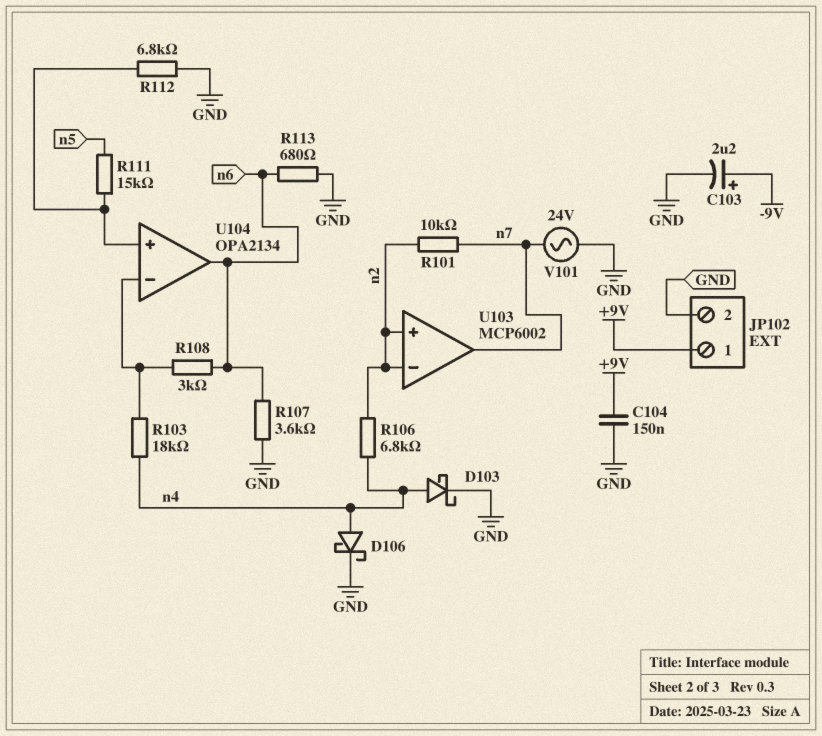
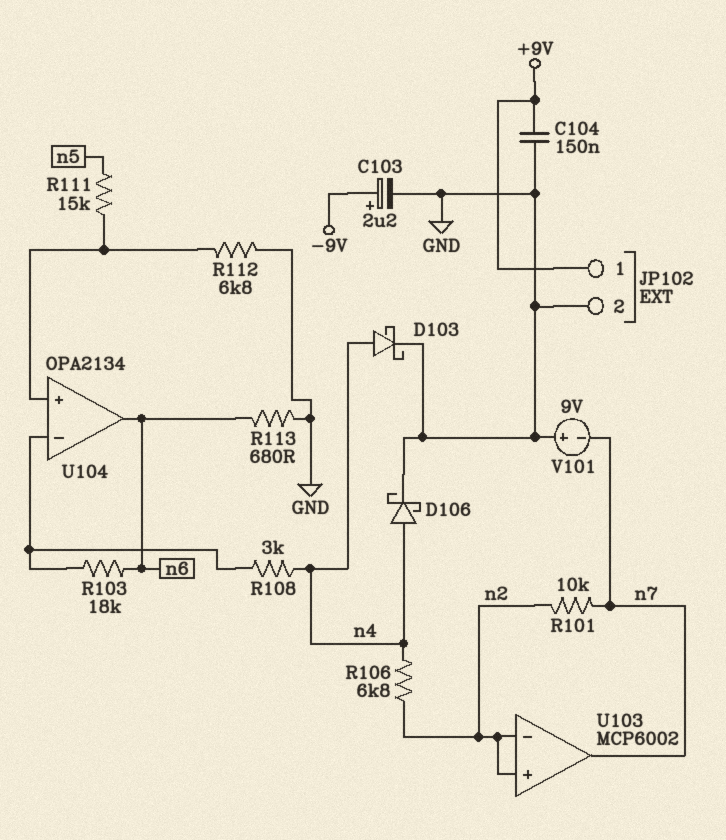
R103: 18k (U104/in-, n4) -> 18k (U104/in-, n6)
R107: 3.6k (GND, n6) -> none
R108: 3k (U104/in-, n6) -> 3k (U104/in-, n4)
V101: AC 24V (GND, n7) -> 9V (plus GND, minus n7)

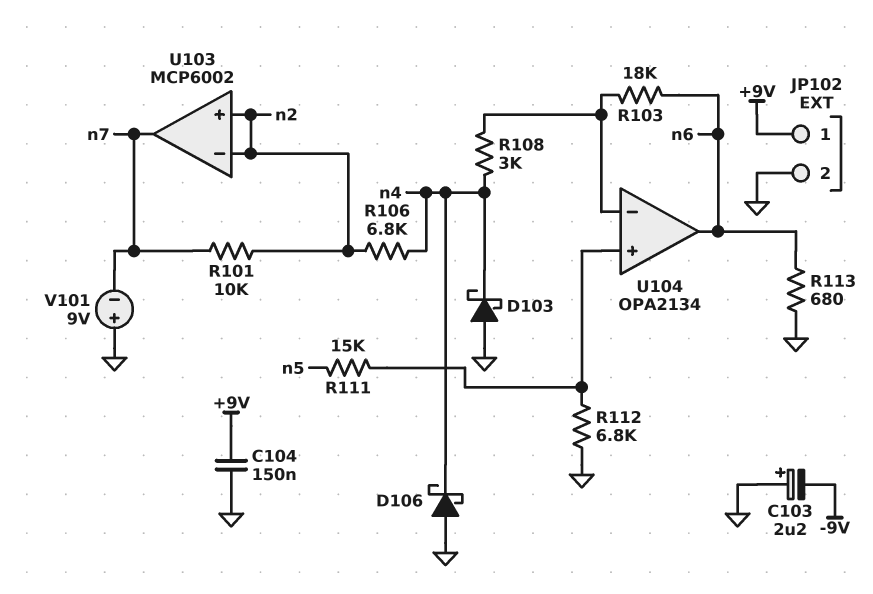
C103: 2.2uF (plus -9V, minus GND) -> 2.2uF (plus GND, minus -9V)
D103: schottky (A n4, K GND) -> schottky (A GND, K n4)
D106: schottky (A n4, K GND) -> schottky (A GND, K n4)

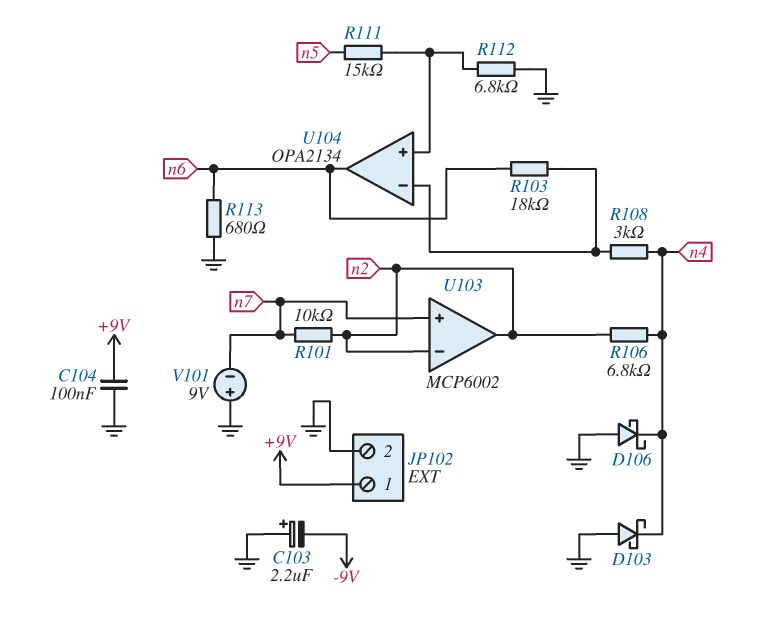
C104: 150nF (+9V, GND) -> 100nF (+9V, GND)
U103 pin in+: n2 -> n7
U103 pin out: n7 -> n2

